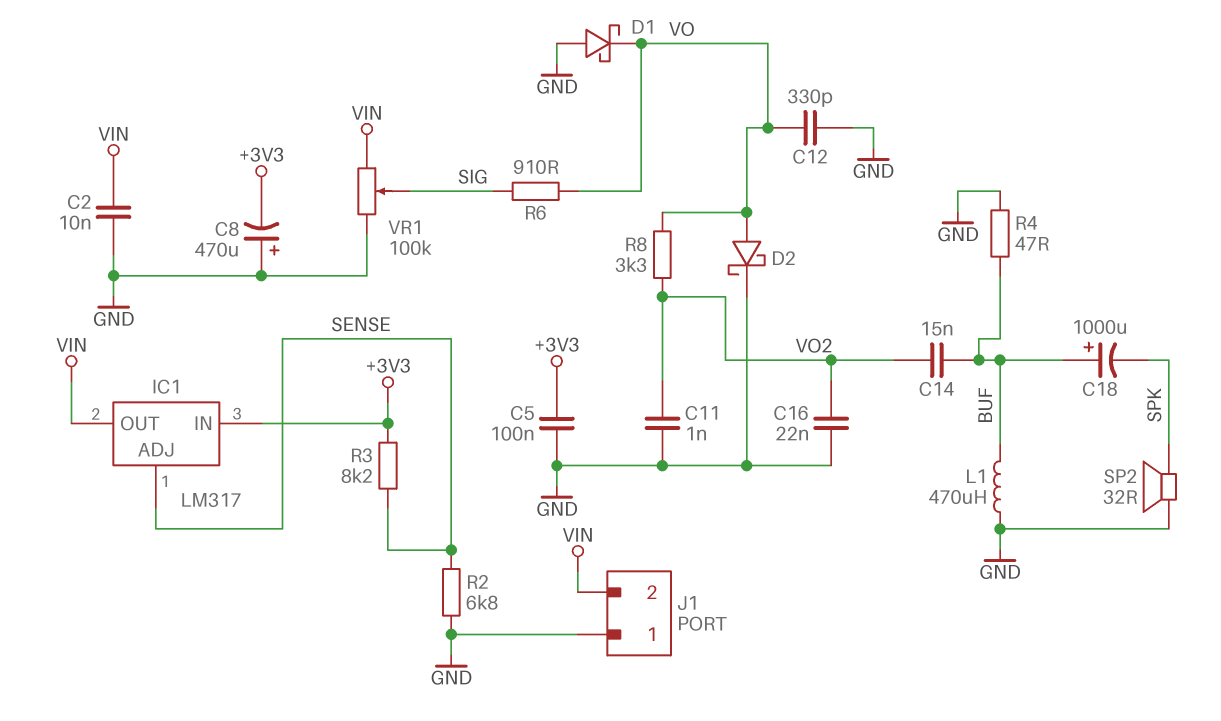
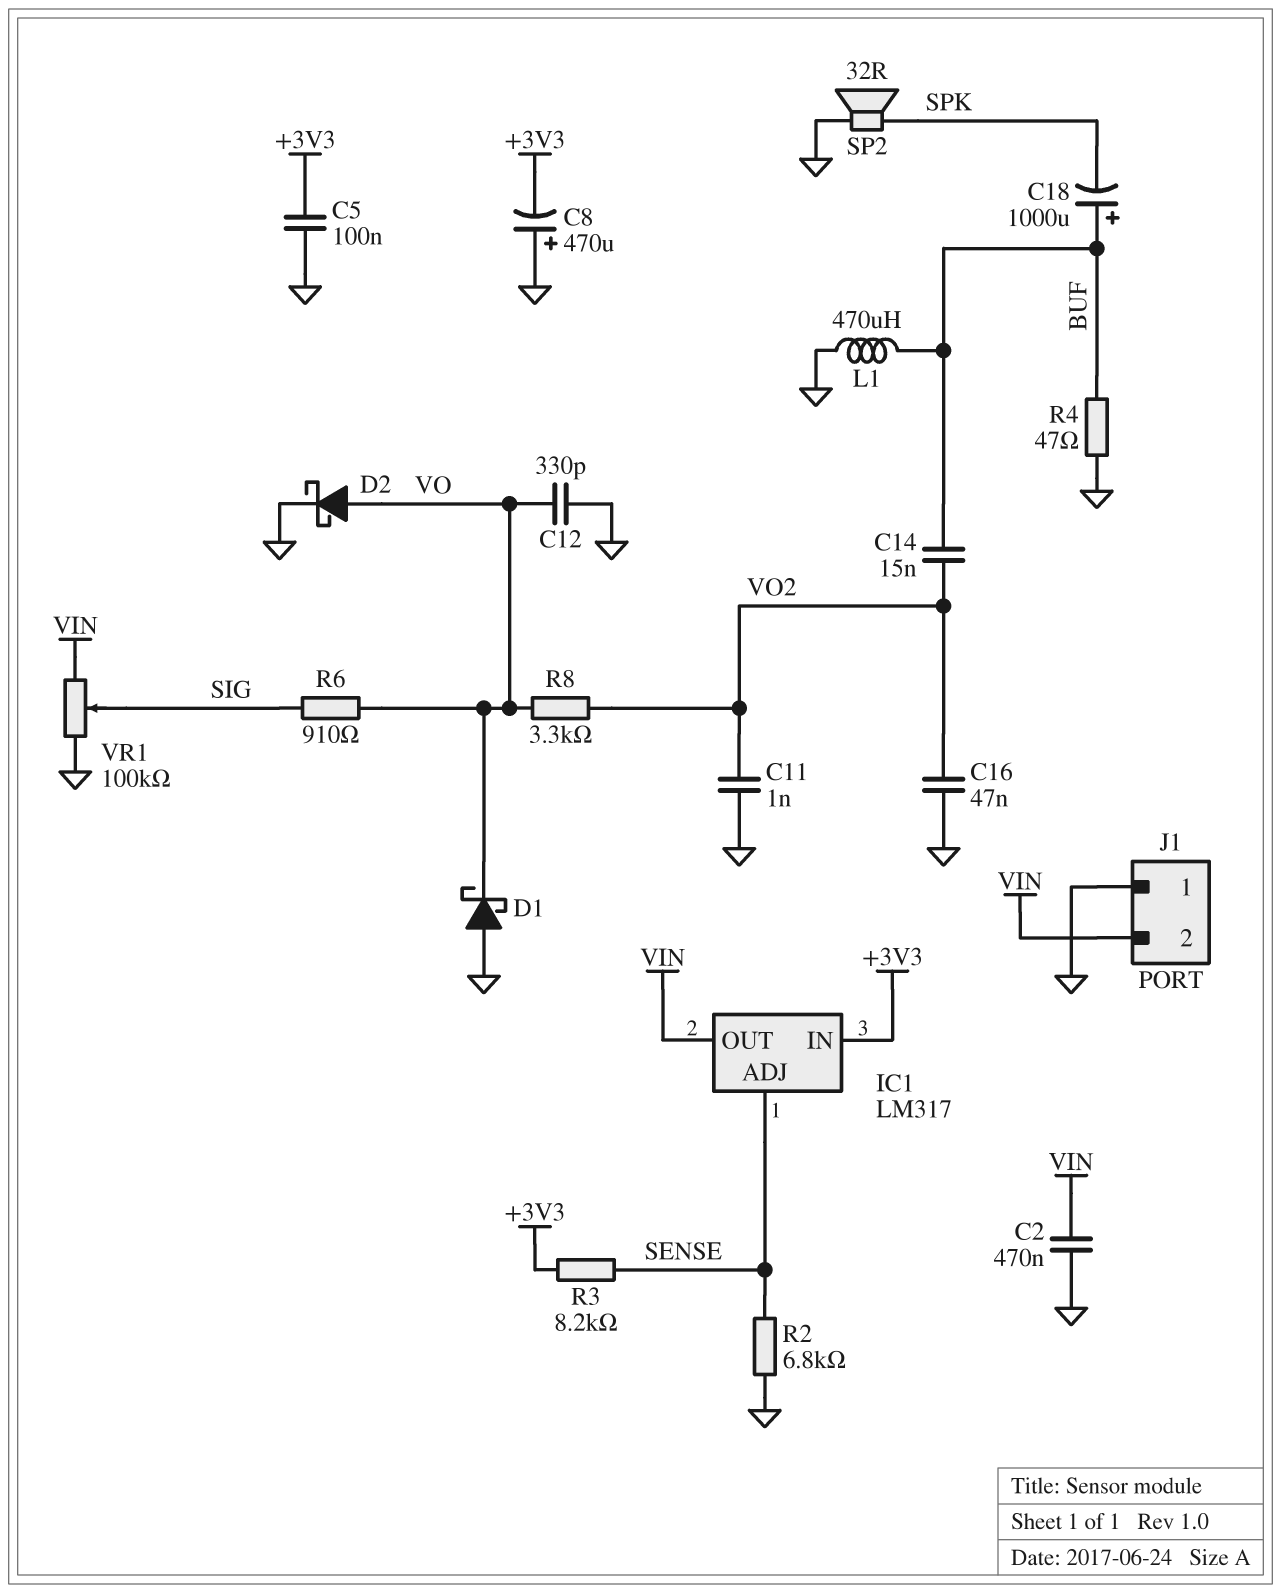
C2: 10nF (GND, VIN) -> 470nF (GND, VIN)
C16: 22nF (GND, VO2) -> 47nF (GND, VO2)

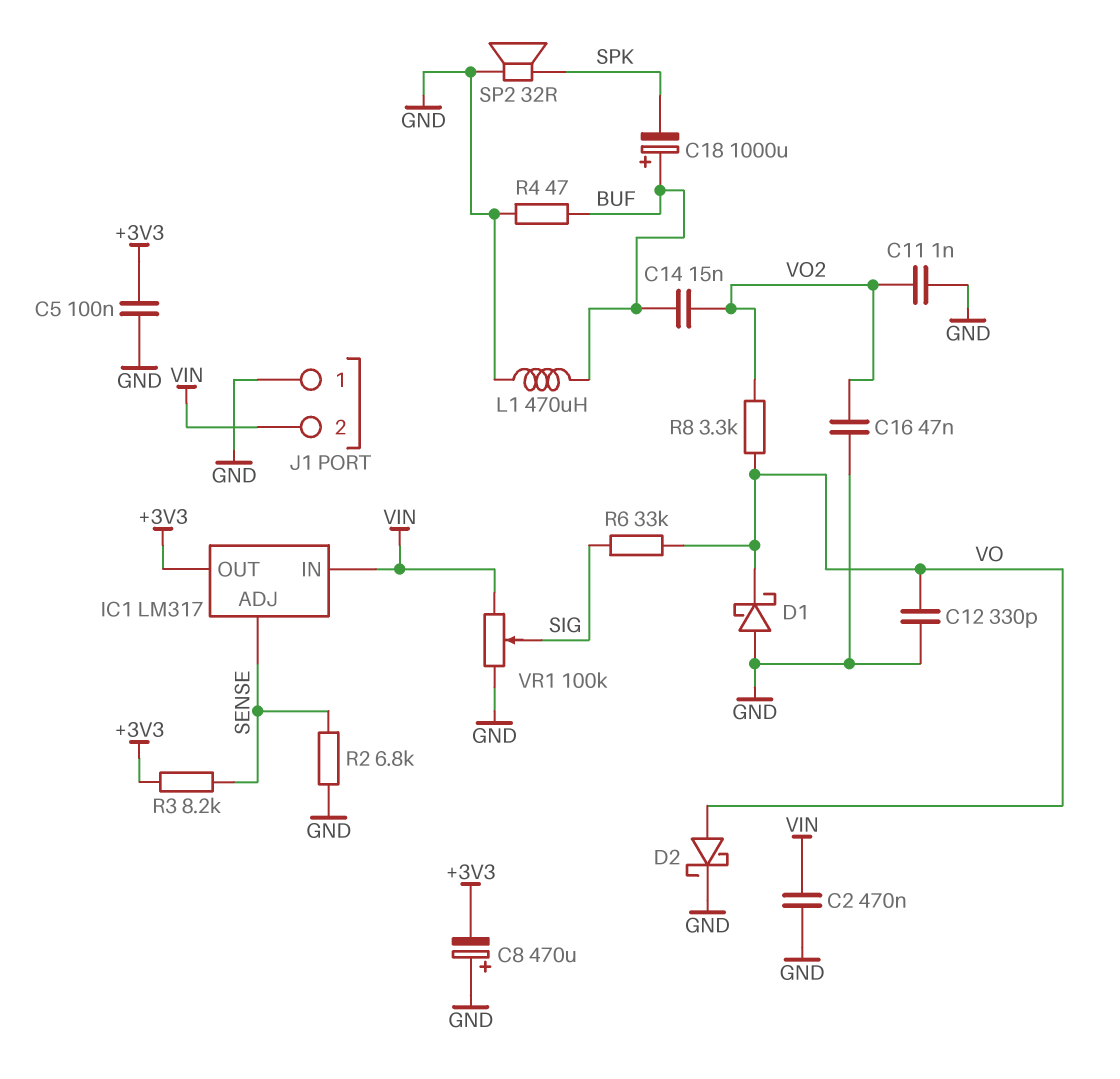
IC1 pin IN: +3V3 -> VIN
IC1 pin OUT: VIN -> +3V3
R6: 910 (SIG, VO) -> 33k (SIG, VO)

